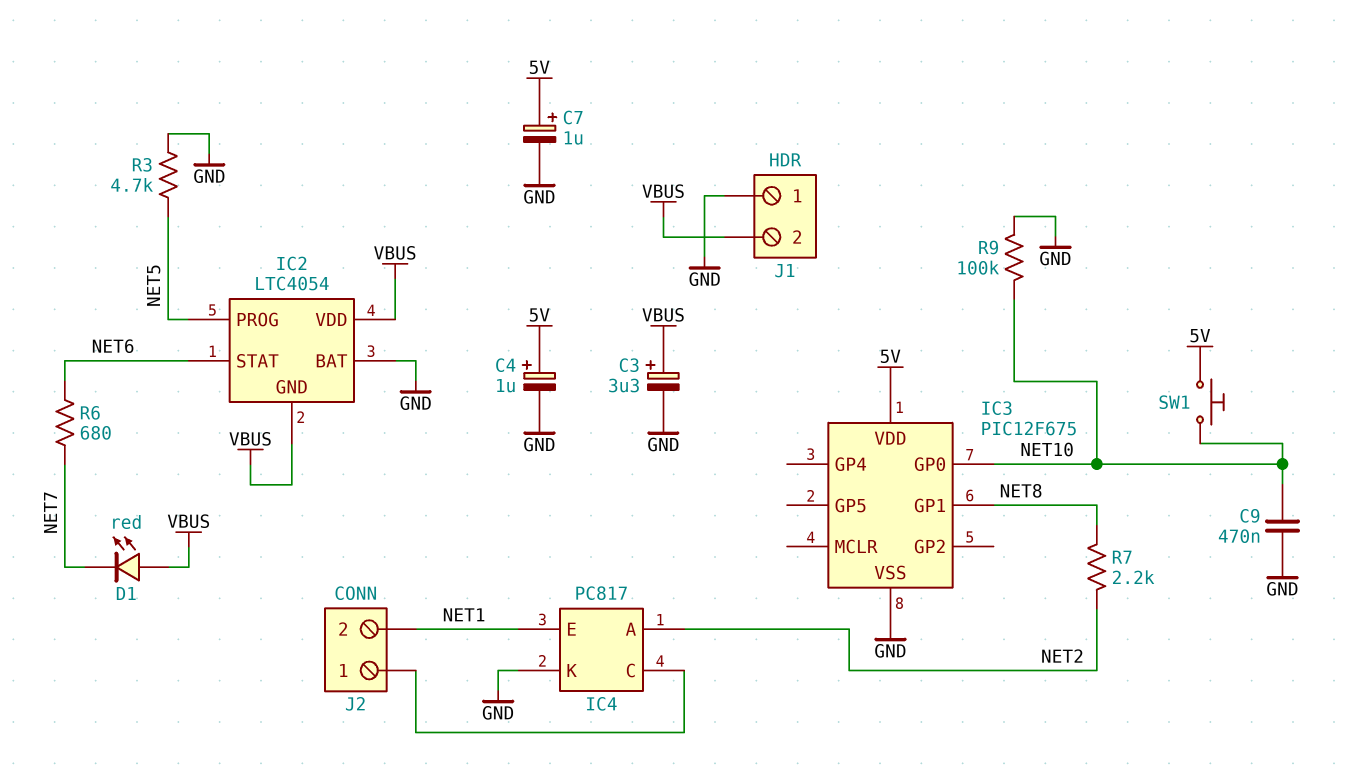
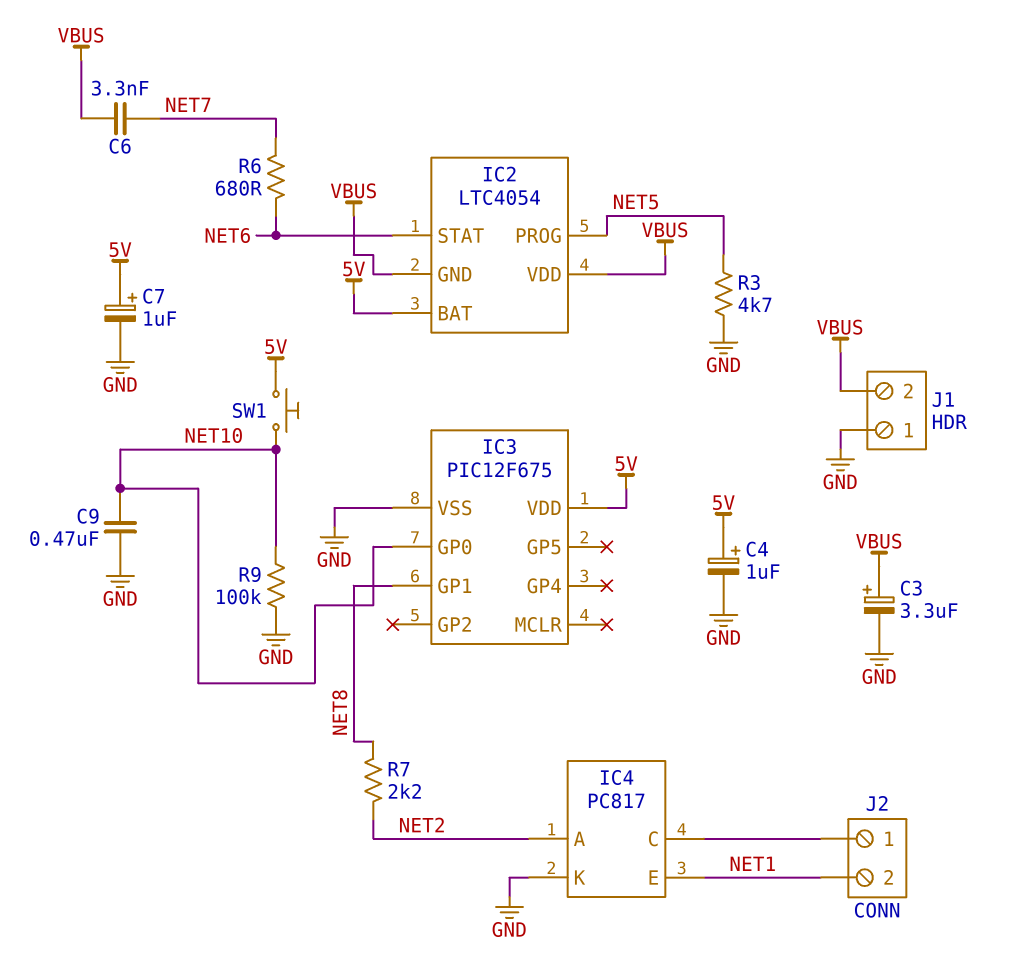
C6: none -> 3.3nF (NET7, VBUS)
D1: LED red (A VBUS, K NET7) -> none
IC2 pin BAT: GND -> 5V

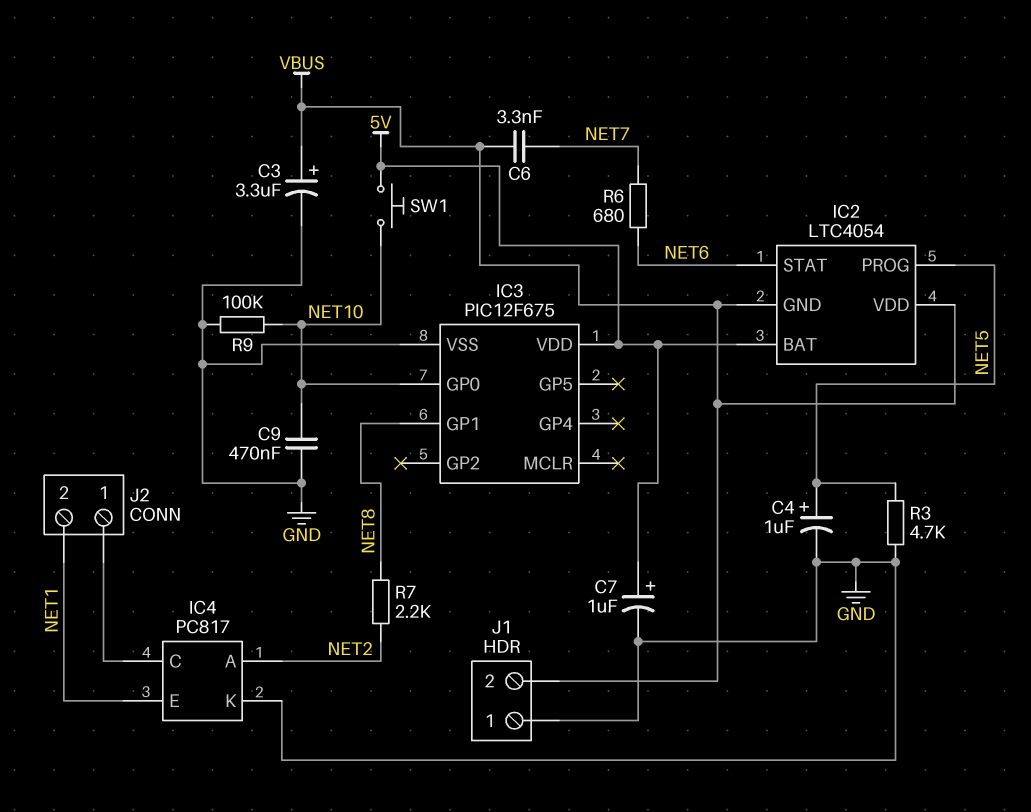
C4: 1uF (plus 5V, minus GND) -> 1uF (plus NET5, minus GND)

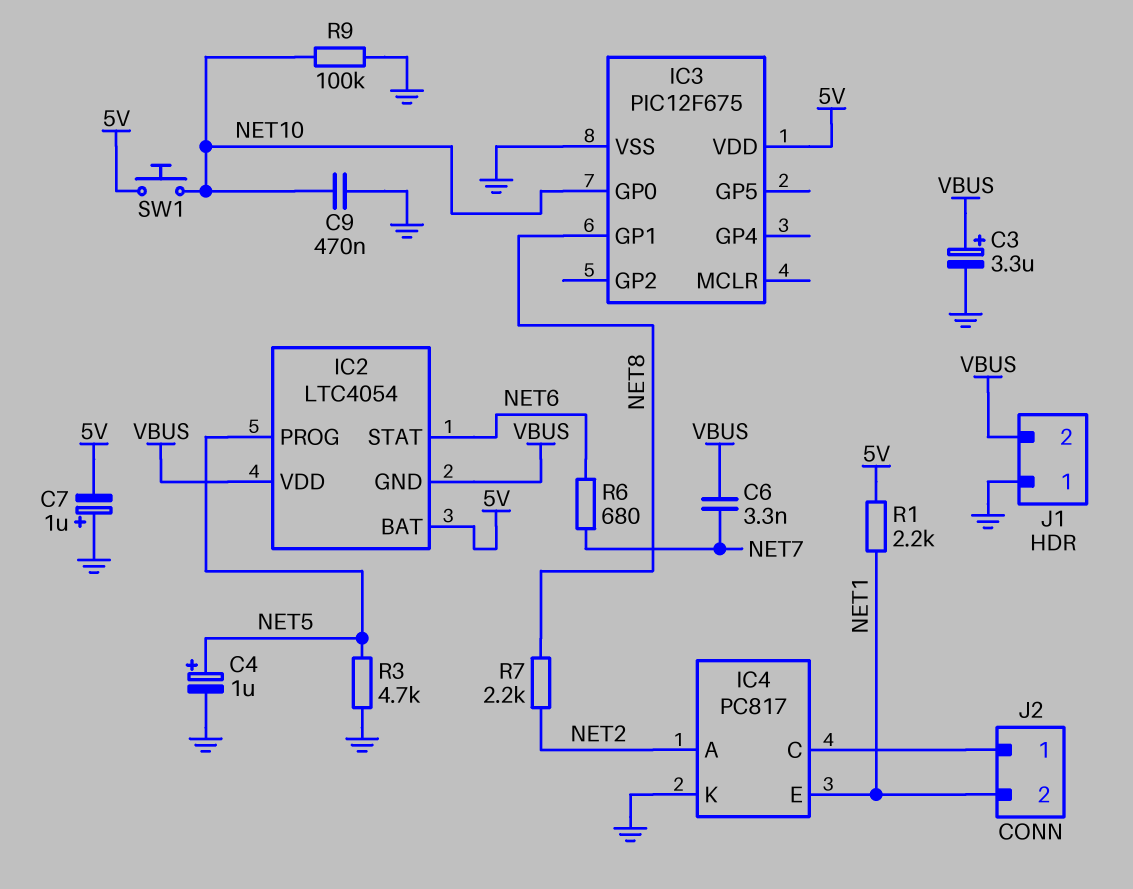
C7: 1uF (plus 5V, minus GND) -> 1uF (plus GND, minus 5V)
R1: none -> 2.2k (5V, NET1)

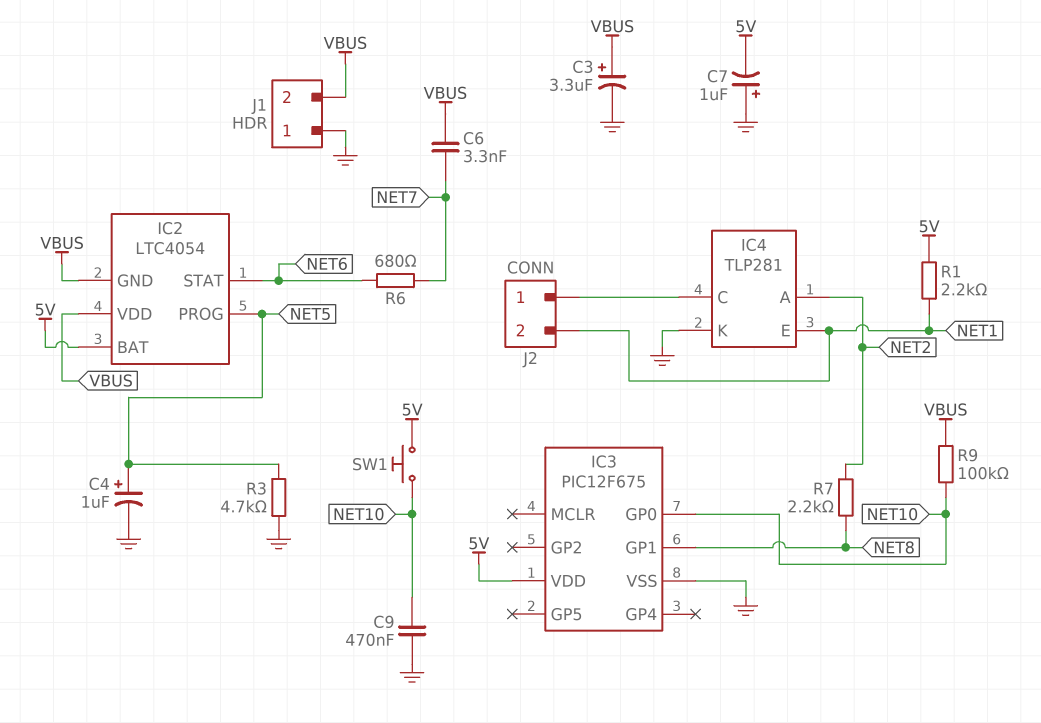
IC4: PC817 -> TLP281
R9: 100k (GND, NET10) -> 100k (NET10, VBUS)

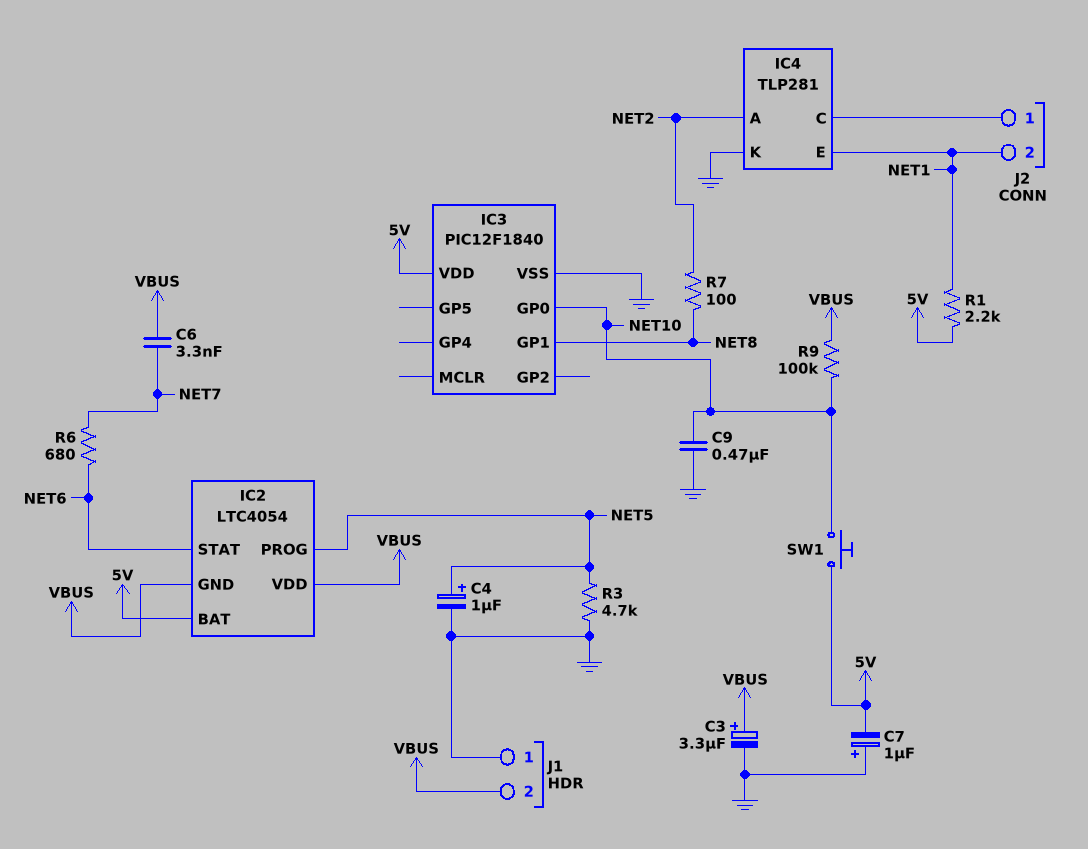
IC3: PIC12F675 -> PIC12F1840
R7: 2.2k (NET2, NET8) -> 100 (NET2, NET8)

